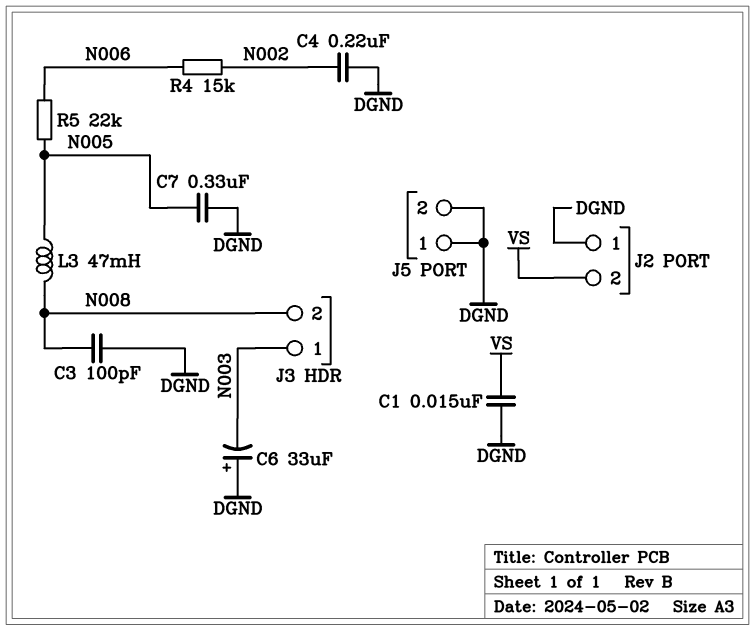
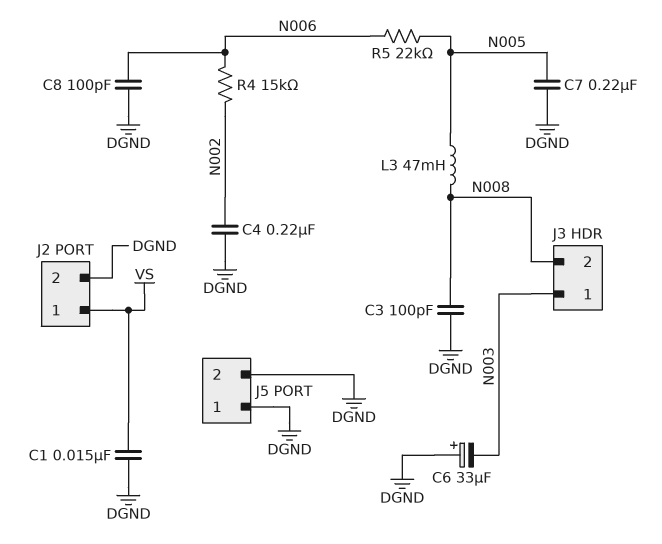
C7: 330nF (DGND, N005) -> 220nF (DGND, N005)
C8: none -> 100pF (DGND, N006)
J2 pin 1: DGND -> VS
J2 pin 2: VS -> DGND

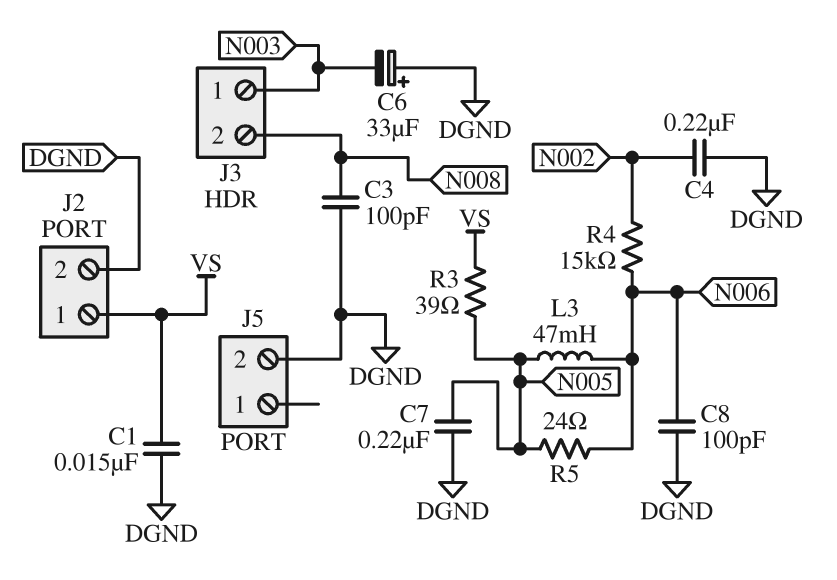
J5 pin 1: DGND -> none
L3: 47mH (N005, N008) -> 47mH (N005, N006)
R3: none -> 39 (N005, VS)
R5: 22k (N005, N006) -> 24 (N005, N006)

